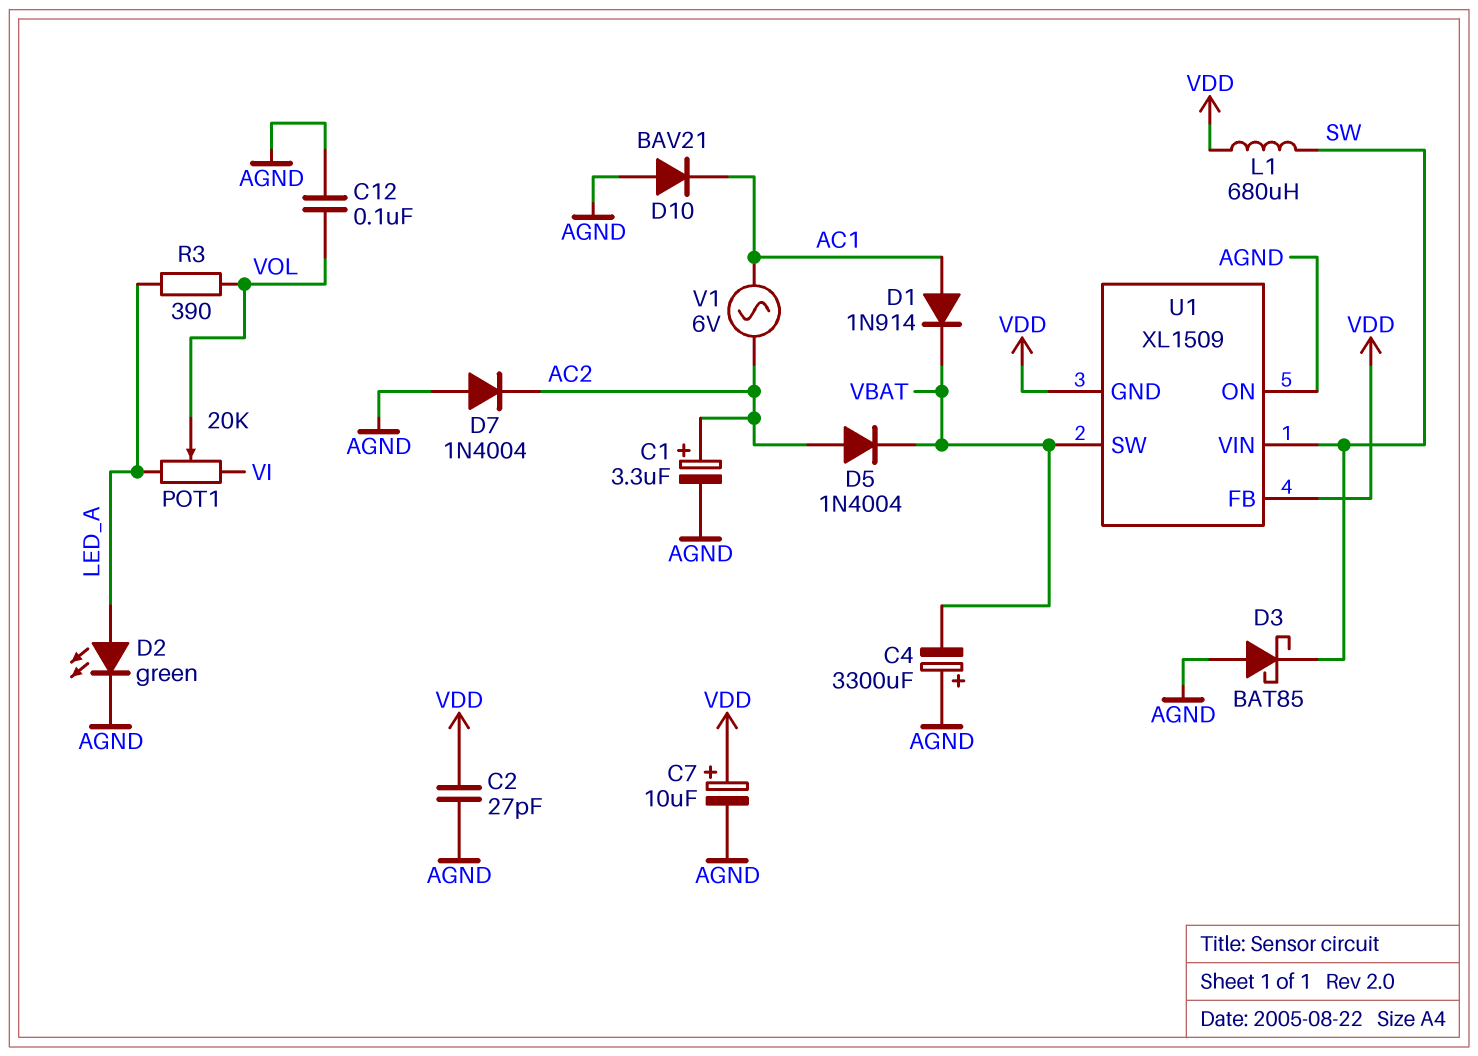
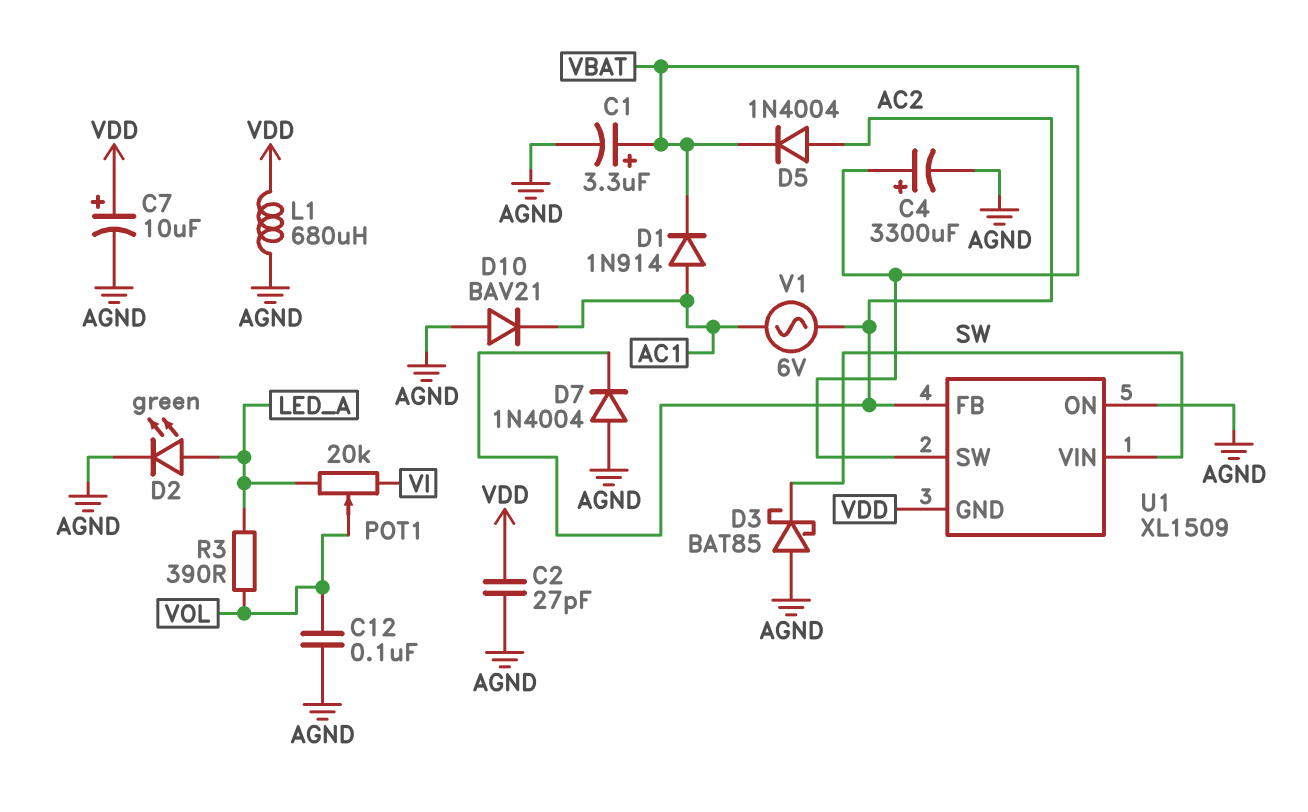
C1: 3.3uF (plus AC2, minus AGND) -> 3.3uF (plus VBAT, minus AGND)
C4: 3300uF (plus AGND, minus VBAT) -> 3300uF (plus VBAT, minus AGND)
L1: 680uH (SW, VDD) -> 680uH (AGND, VDD)
U1 pin FB: VDD -> AC2

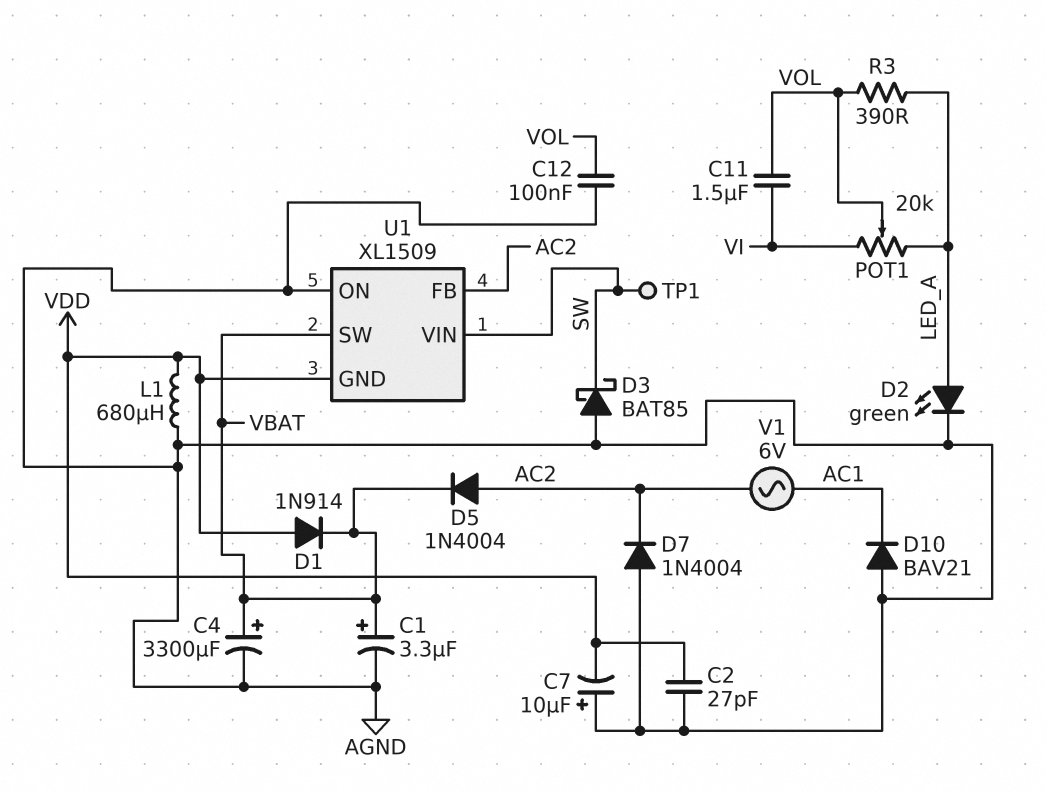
C7: 10uF (plus VDD, minus AGND) -> 10uF (plus AGND, minus VDD)
C11: none -> 1.5uF (VI, VOL)
D1: diode 1N914 (A AC1, K VBAT) -> diode 1N914 (A VDD, K VBAT)
TP1: none -> test point (SW)

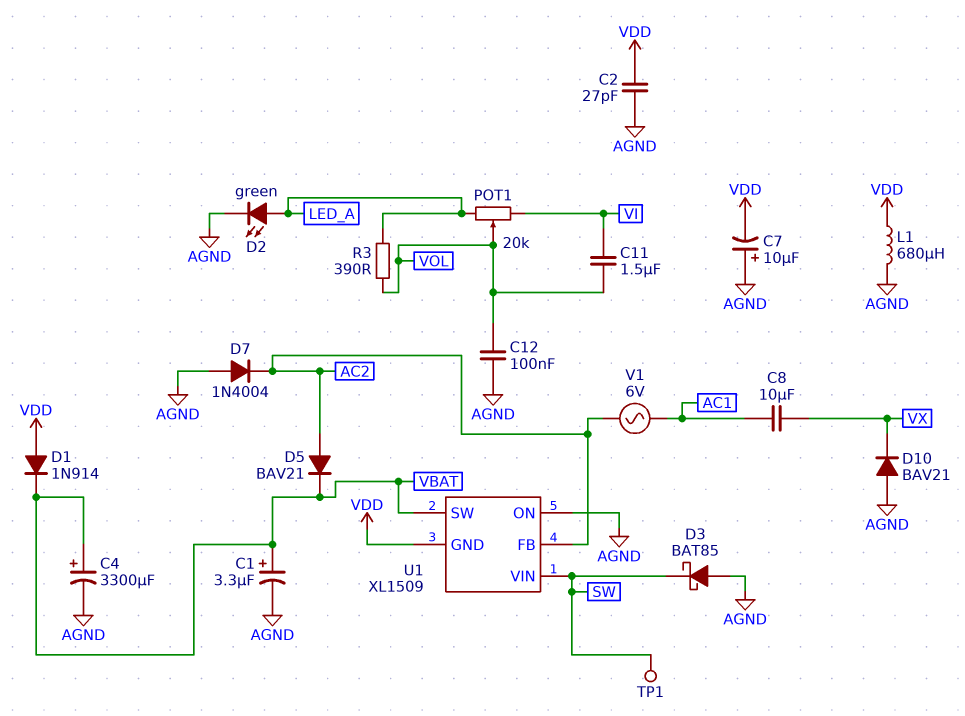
C8: none -> 10uF (AC1, VX)
D5: diode 1N4004 (A AC2, K VBAT) -> diode BAV21 (A AC2, K VBAT)
D10: diode BAV21 (A AGND, K AC1) -> diode BAV21 (A AGND, K VX)

